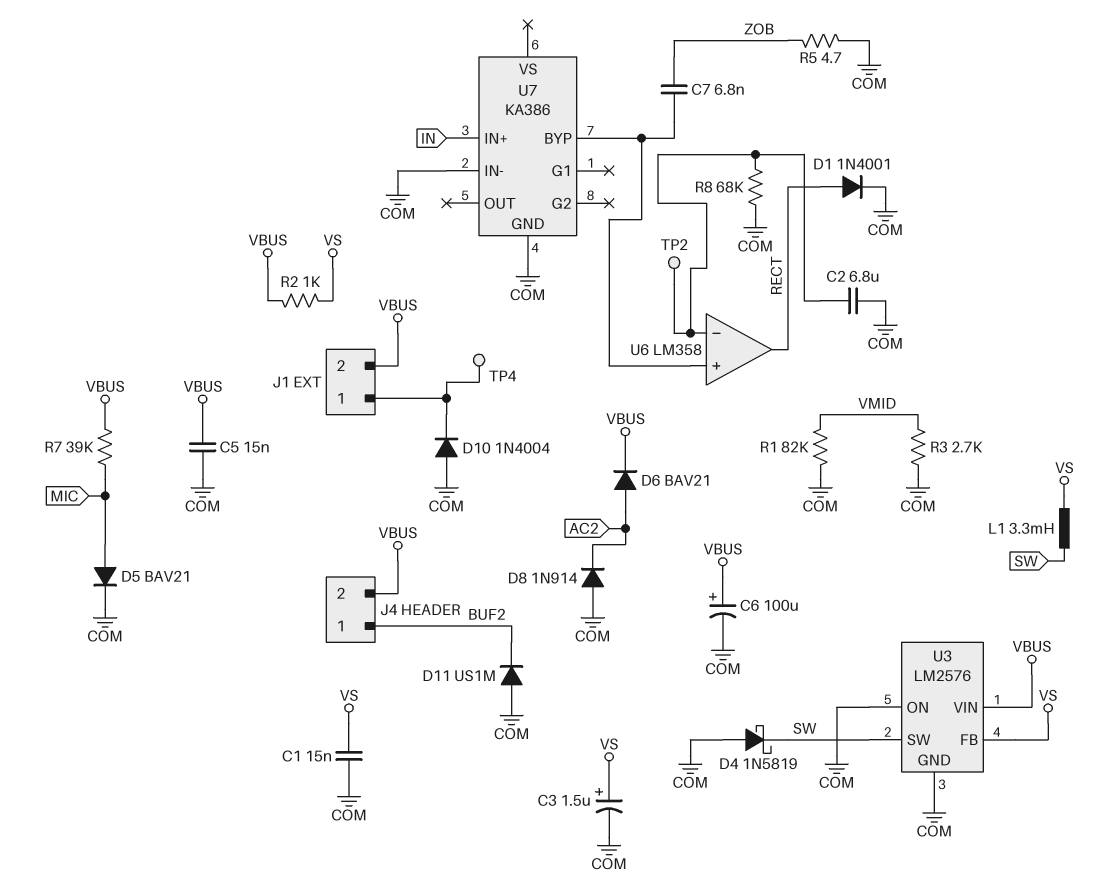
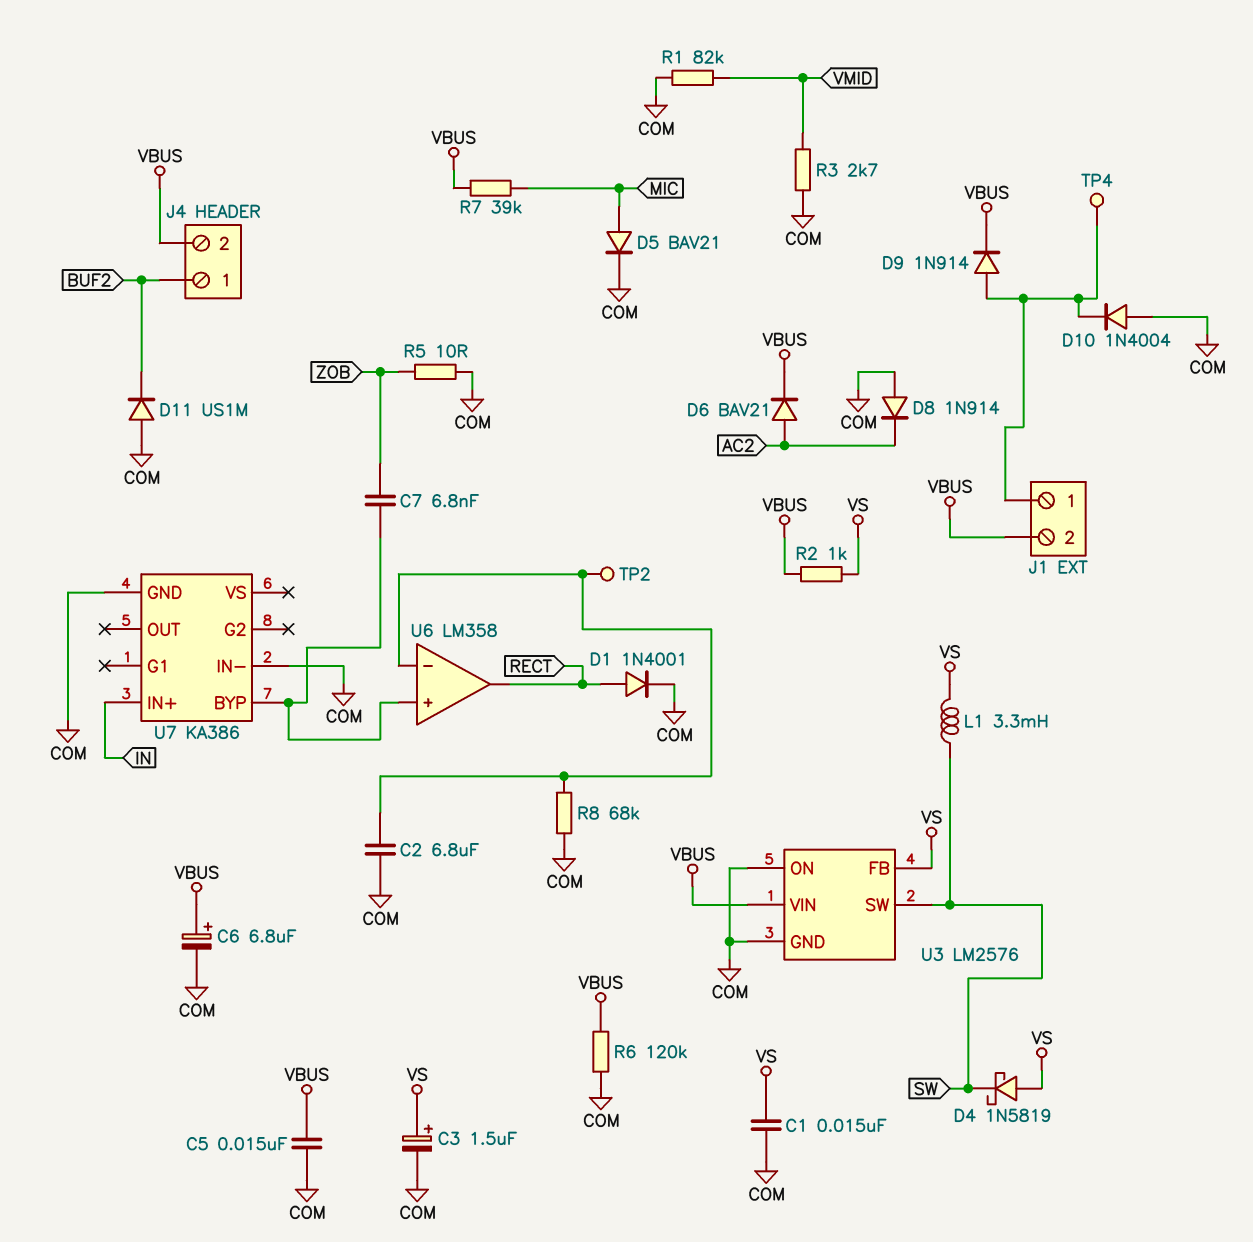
C6: 100uF (plus VBUS, minus COM) -> 6.8uF (plus VBUS, minus COM)
D4: schottky 1N5819 (A COM, K SW) -> schottky 1N5819 (A VS, K SW)
D9: none -> diode 1N914 (A J1/1, K VBUS)
R5: 4.7 (COM, ZOB) -> 10 (COM, ZOB)
R6: none -> 120k (COM, VBUS)

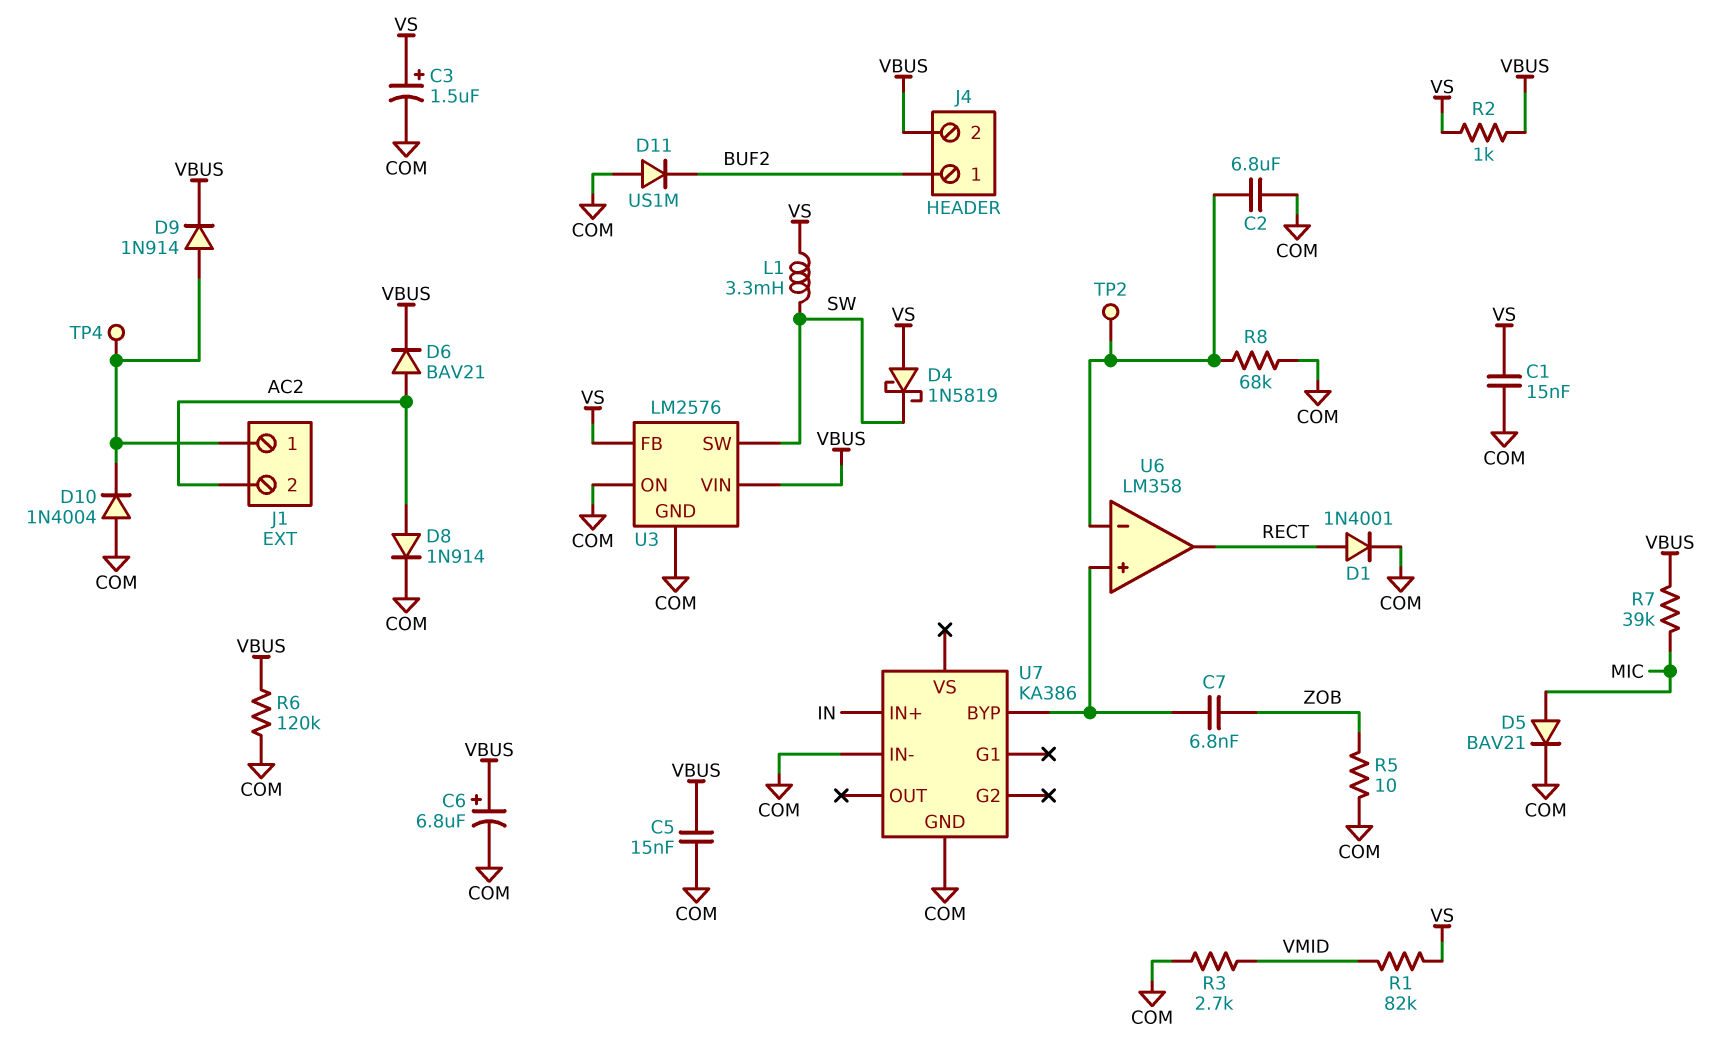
D8: diode 1N914 (A COM, K AC2) -> diode 1N914 (A AC2, K COM)
J1 pin 2: VBUS -> AC2
R1: 82k (COM, VMID) -> 82k (VMID, VS)

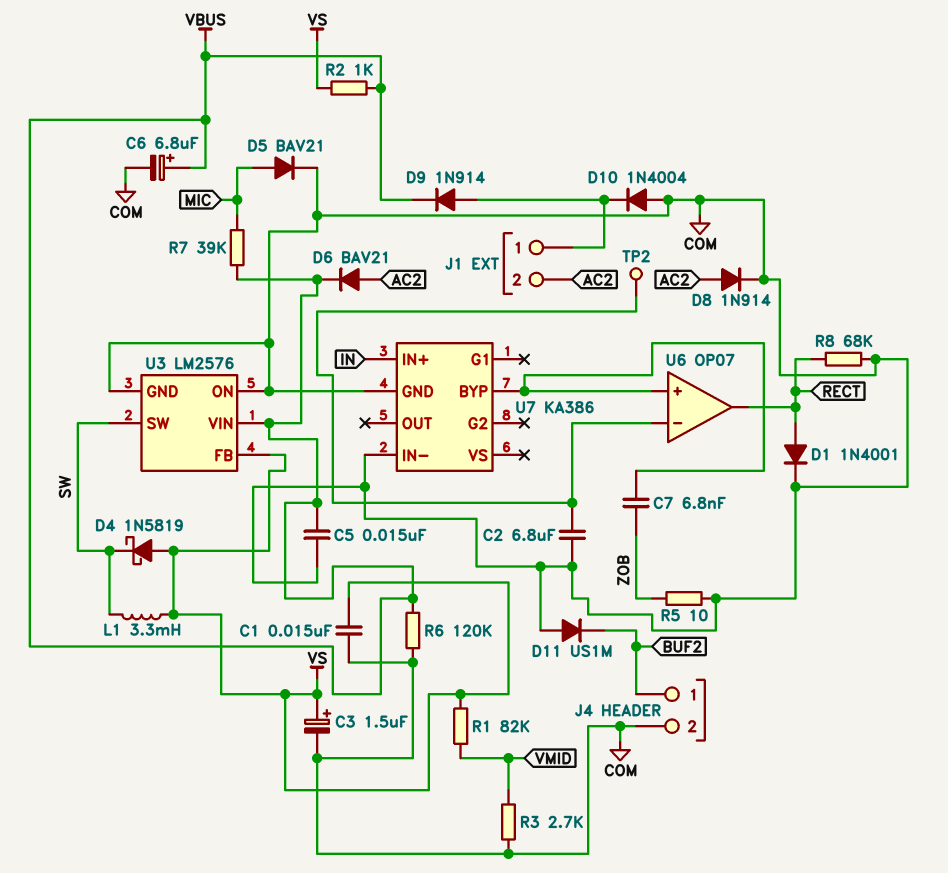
J4 pin 2: VBUS -> COM
R8: 68k (COM, U6/in-) -> 68k (COM, RECT)
TP4: test point (J1/1) -> none
U6: LM358 -> OP07

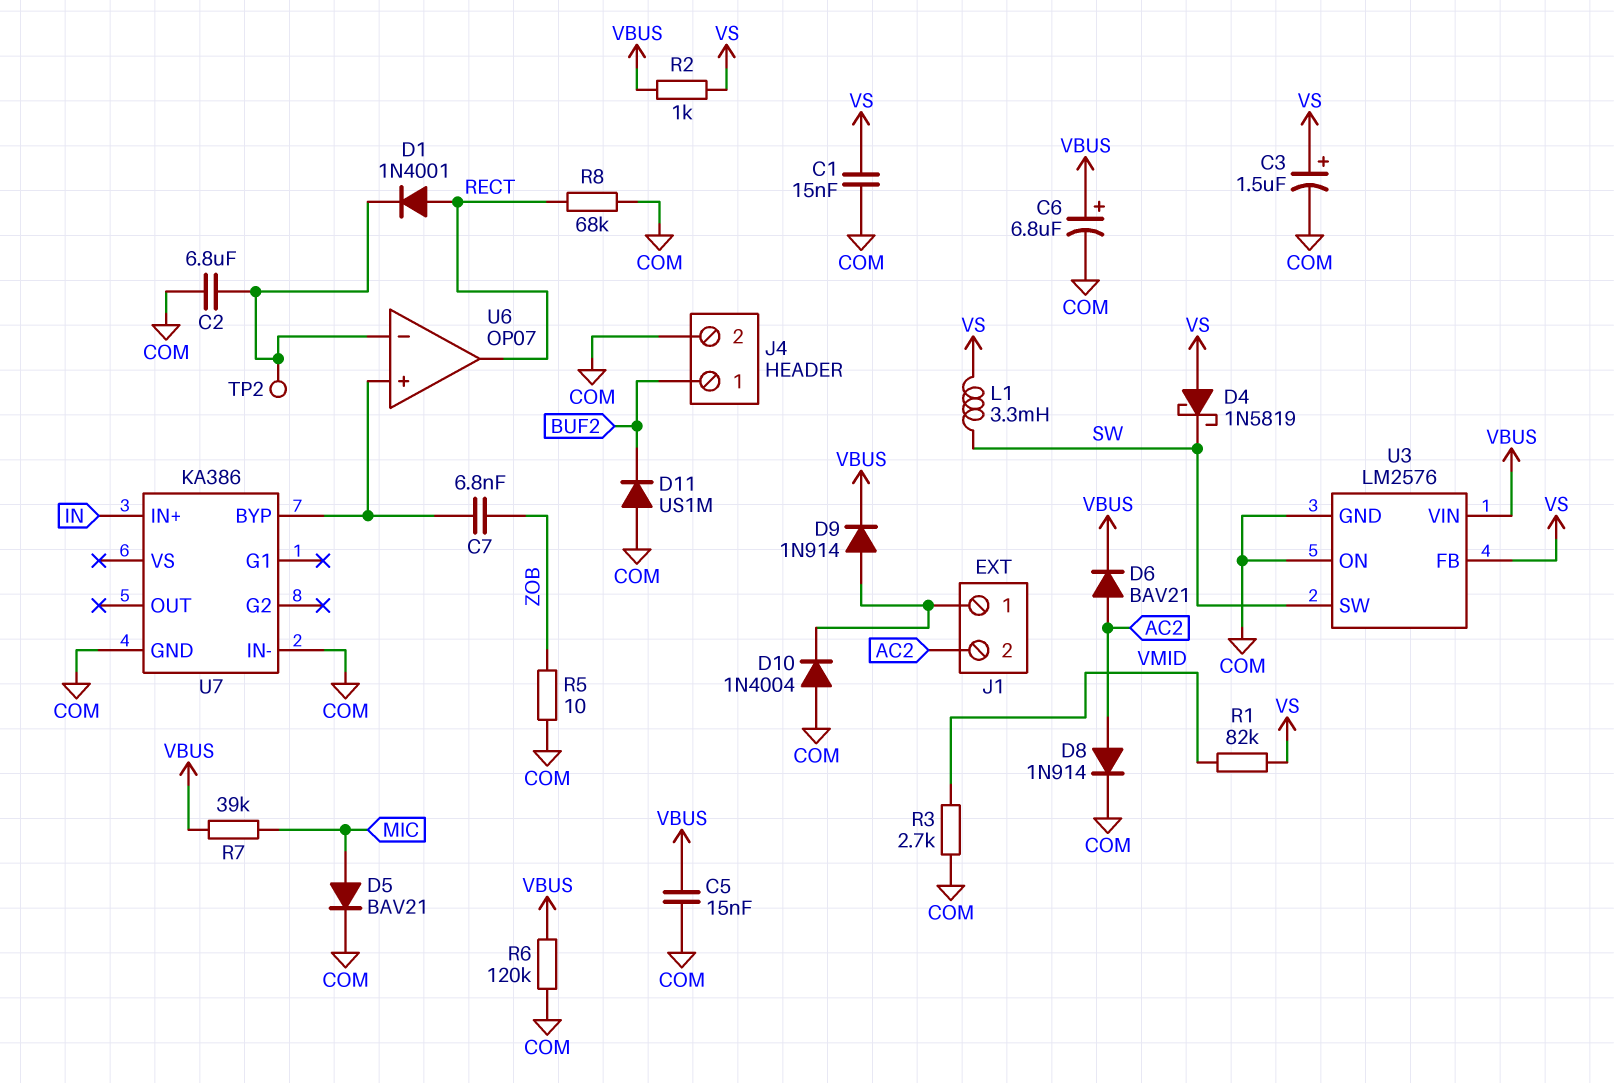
D1: diode 1N4001 (A RECT, K COM) -> diode 1N4001 (A RECT, K U6/in-)

